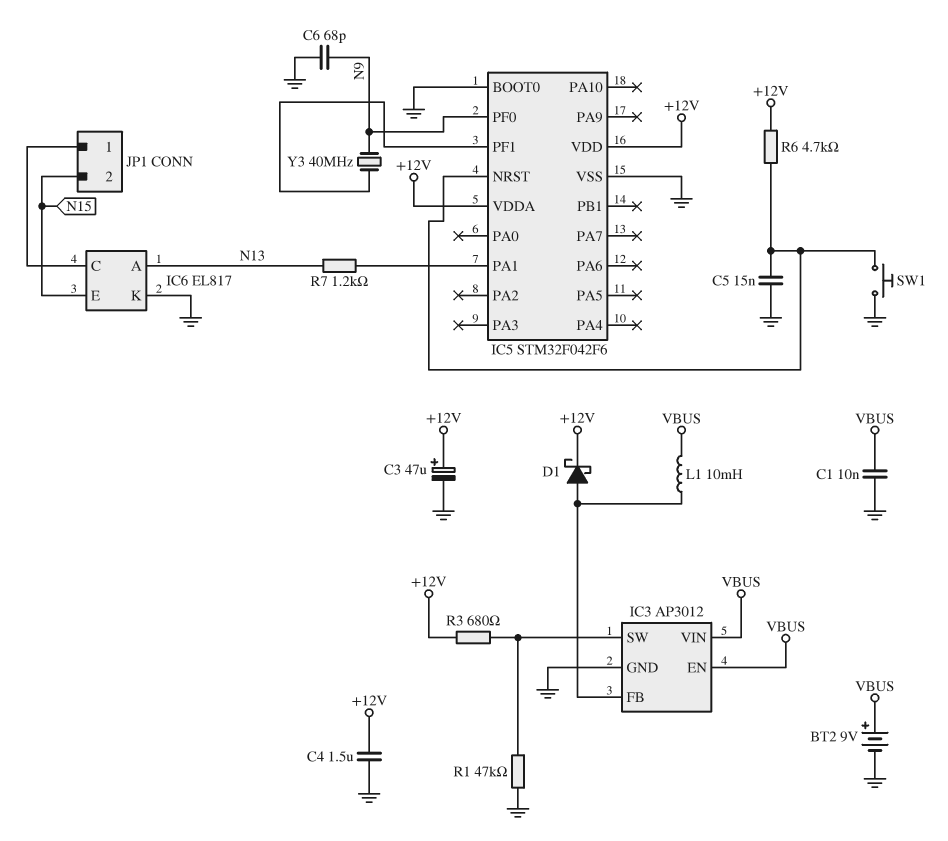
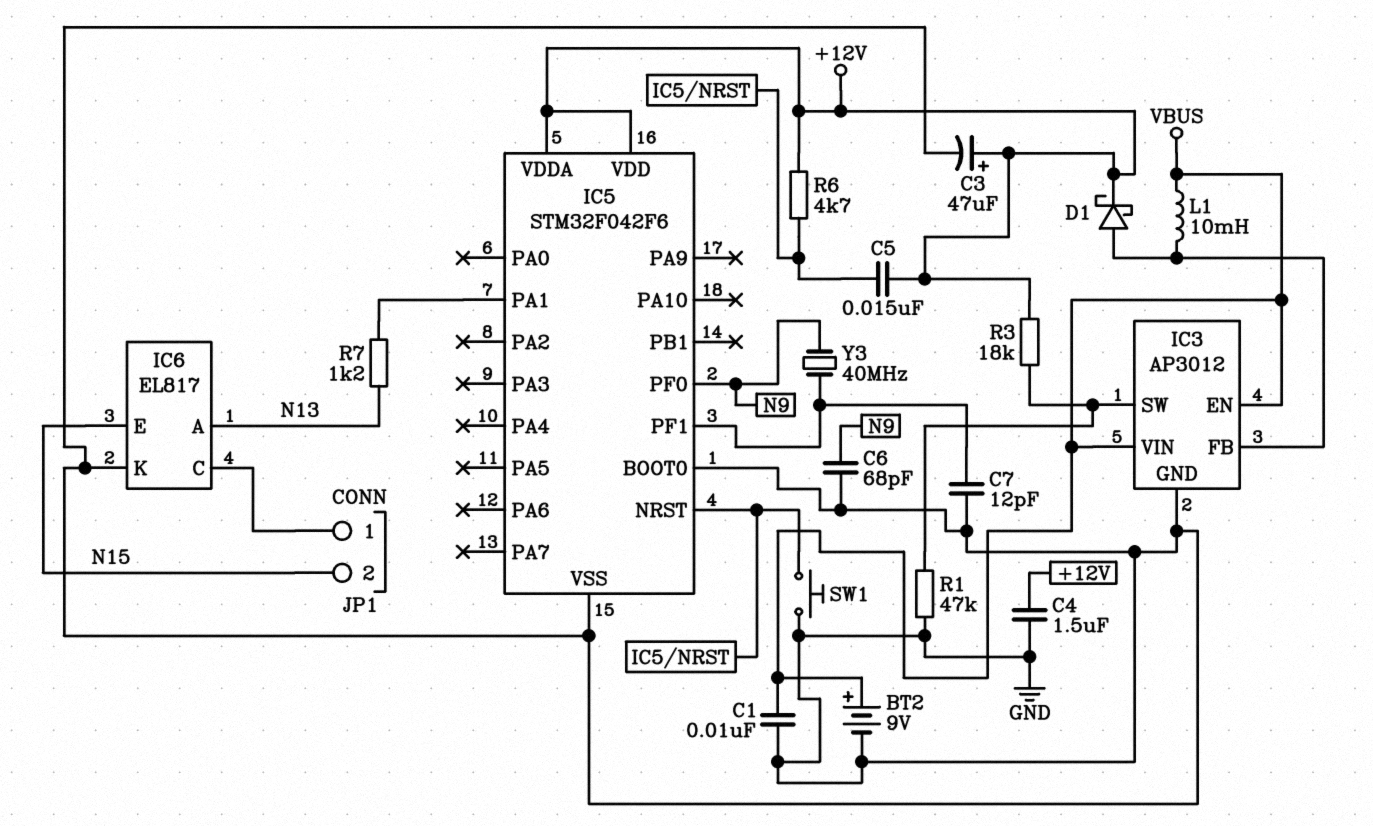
C5: 15nF (GND, IC5/NRST) -> 15nF (+12V, IC5/NRST)
C7: none -> 12pF (GND, IC5/PF1)
R3: 680 (+12V, IC3/SW) -> 18k (+12V, IC3/SW)

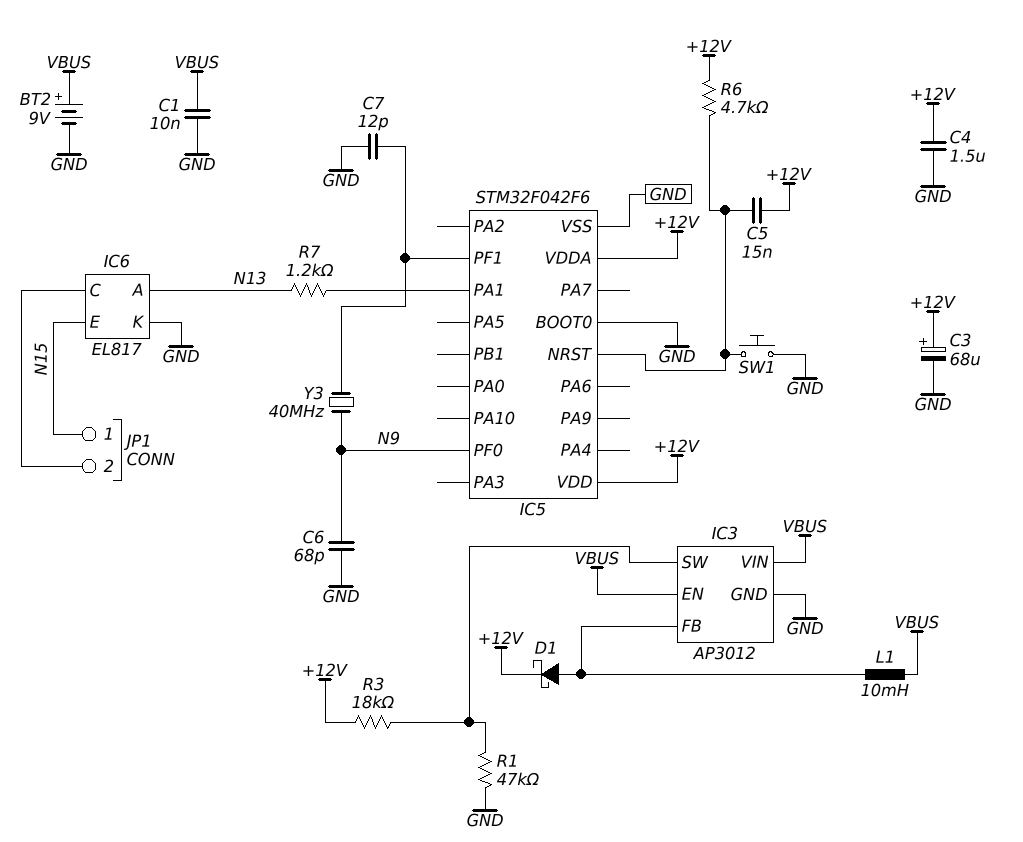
C3: 47uF (plus +12V, minus GND) -> 68uF (plus +12V, minus GND)
JP1 pin 1: IC6/C -> N15
JP1 pin 2: N15 -> IC6/C

